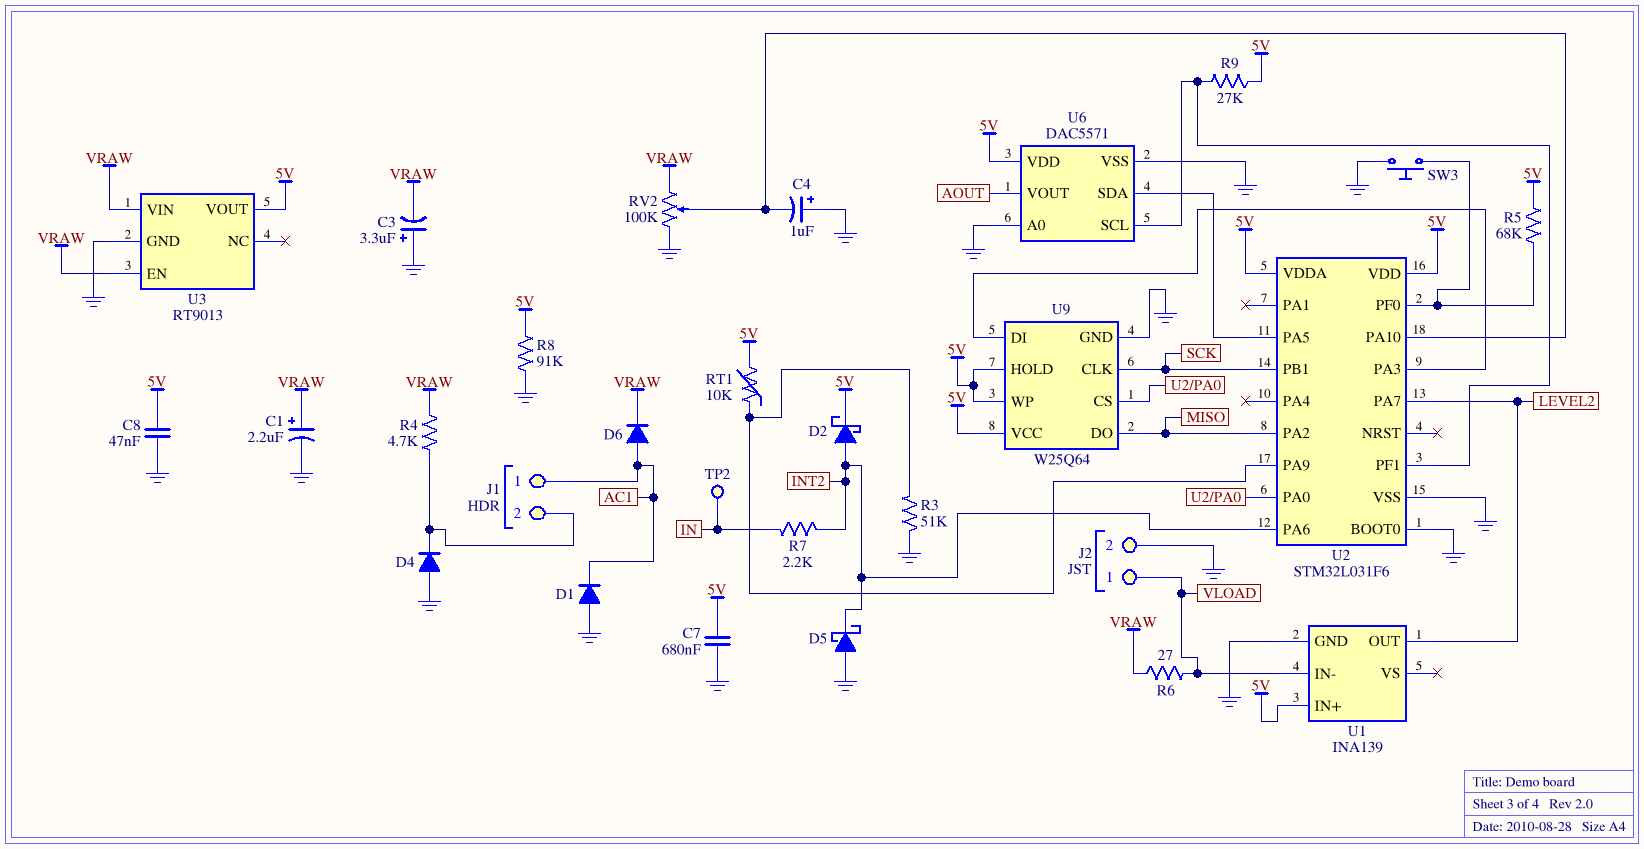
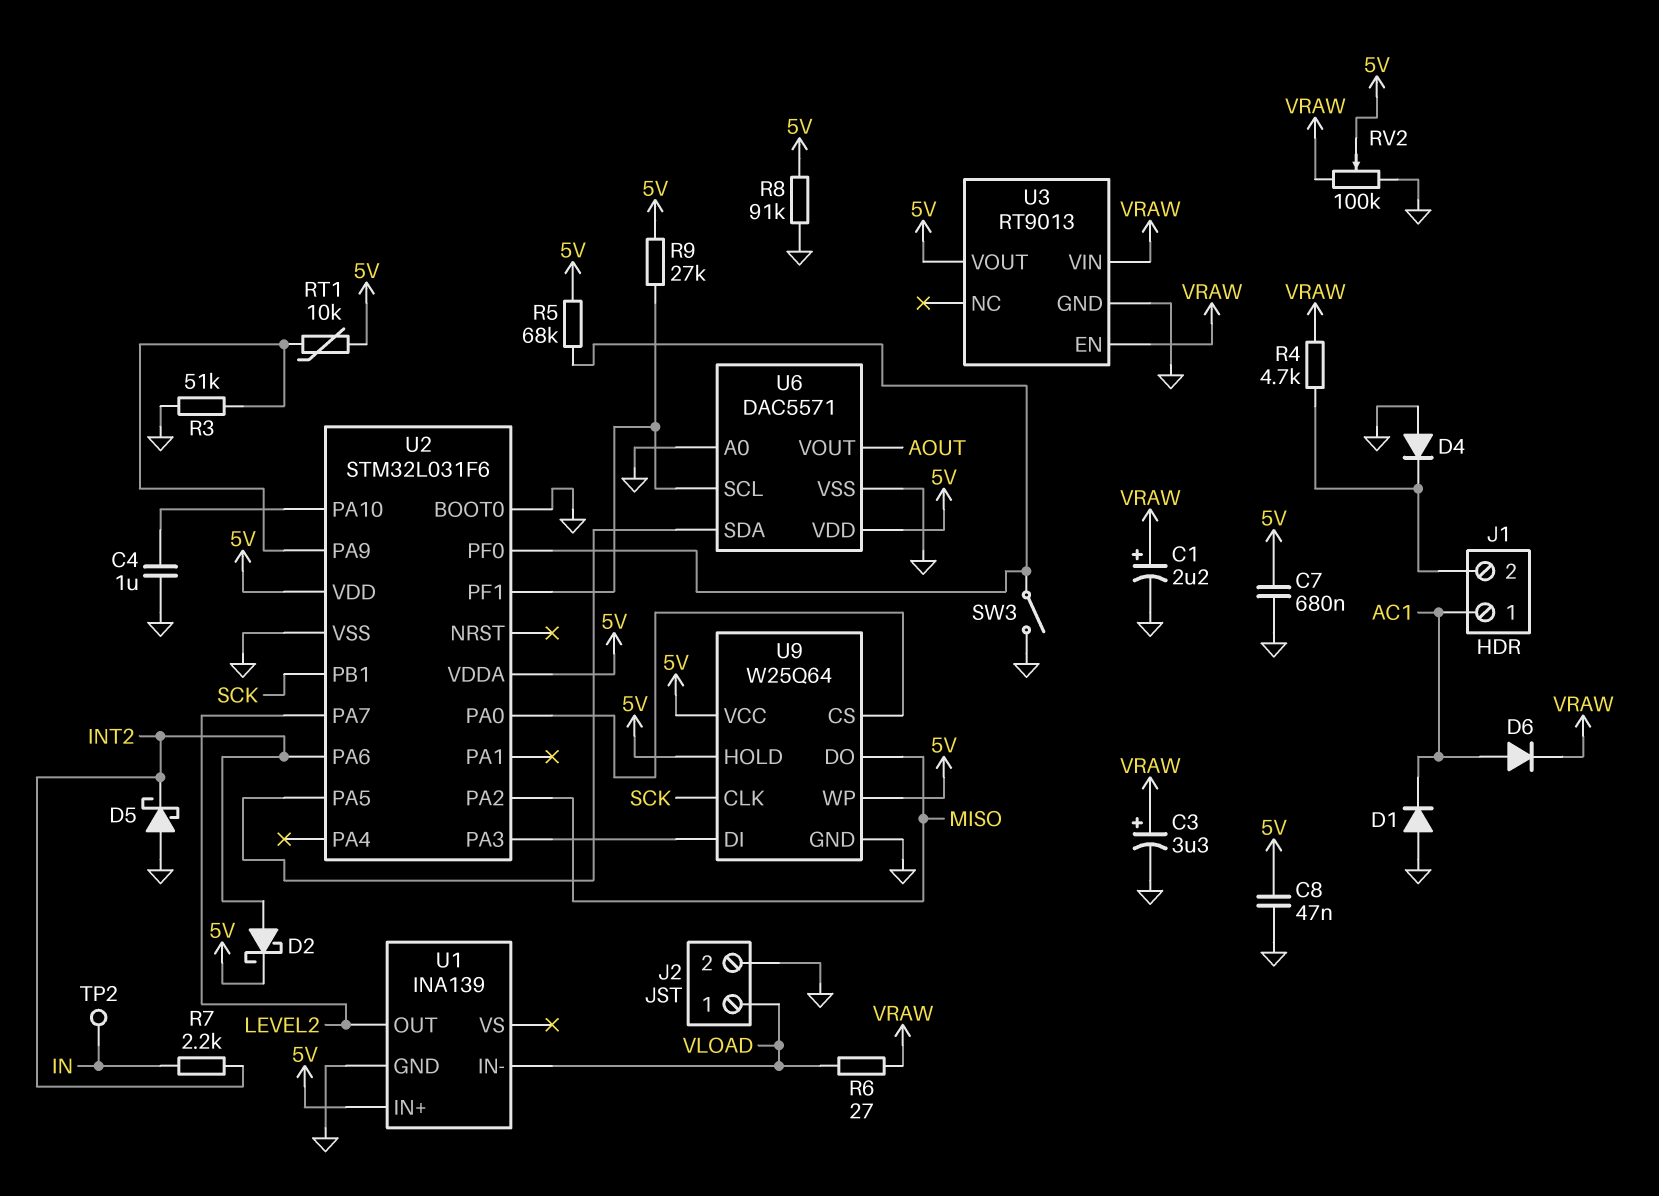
C3: 3.3uF (plus GND, minus VRAW) -> 3.3uF (plus VRAW, minus GND)
C4: 1uF (plus GND, minus U2/PA10) -> 1uF (GND, U2/PA10)
RV2: 100k (GND, VRAW, wiper U2/PA10) -> 100k (GND, VRAW, wiper 5V)
SW3: button (GND, U2/PF0) -> switch (GND, U2/PF0)

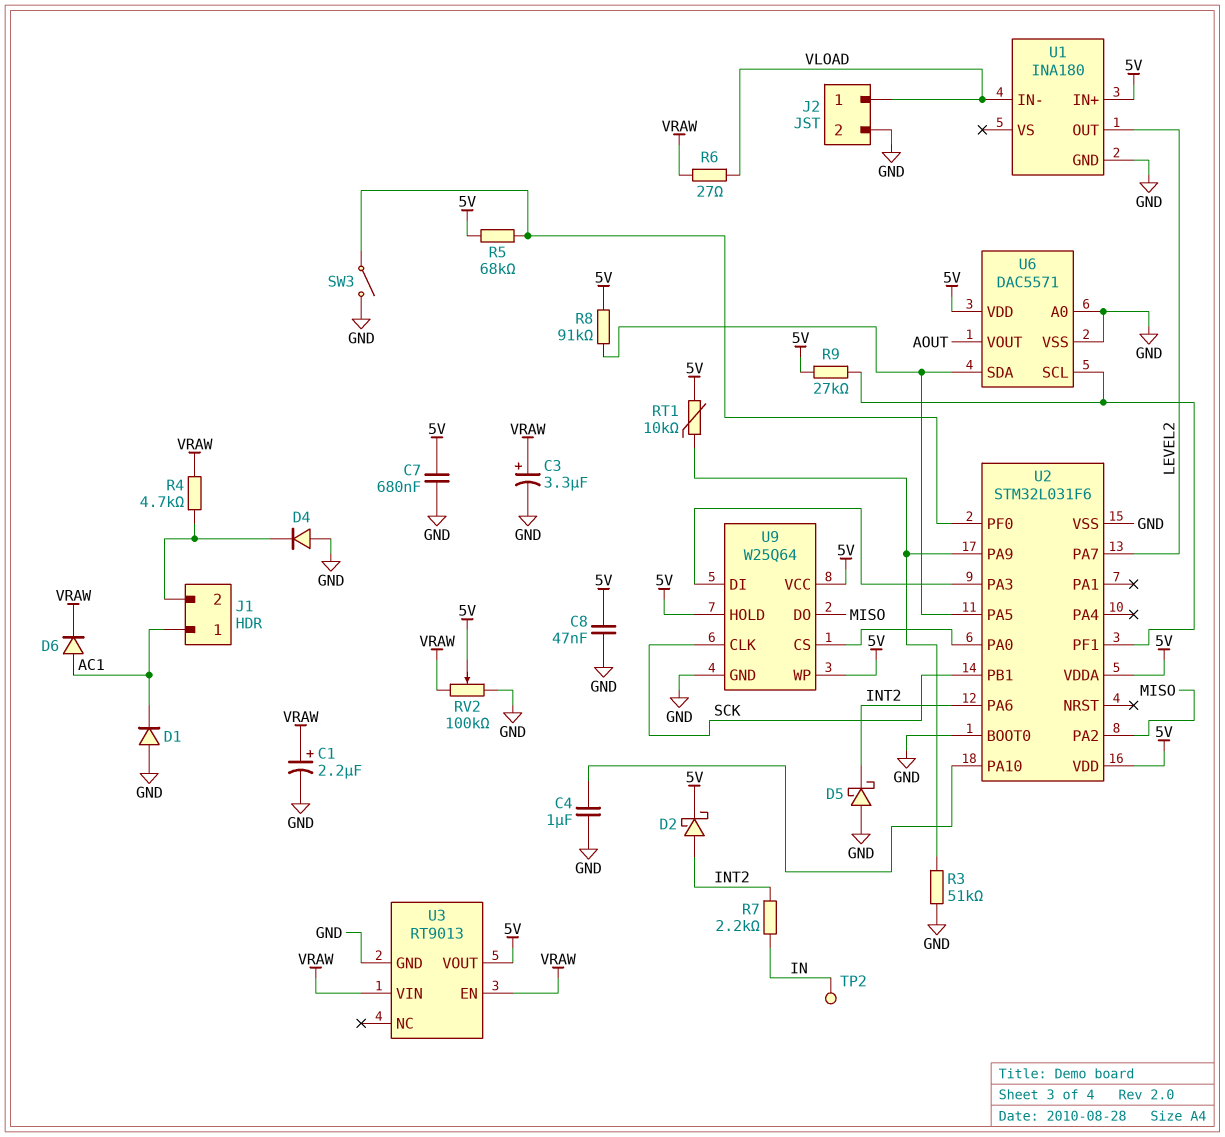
R8: 91k (5V, GND) -> 91k (5V, U2/PA5)
U1: INA139 -> INA180

